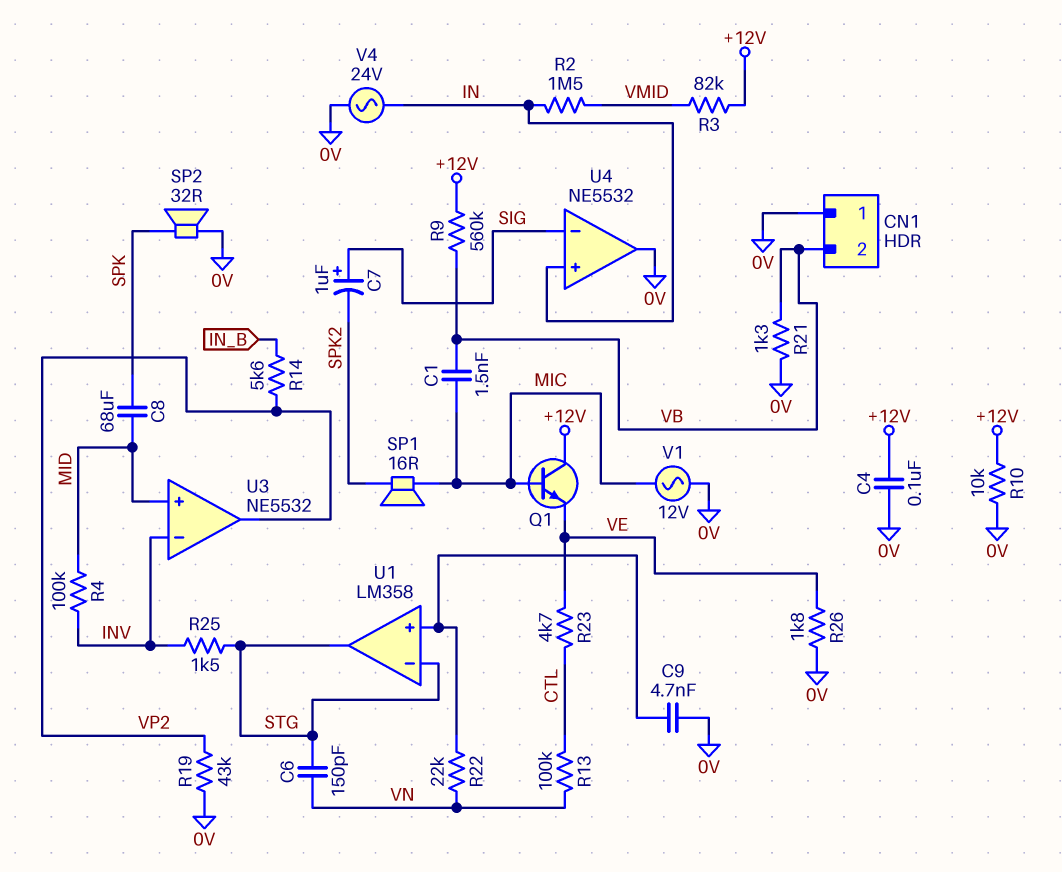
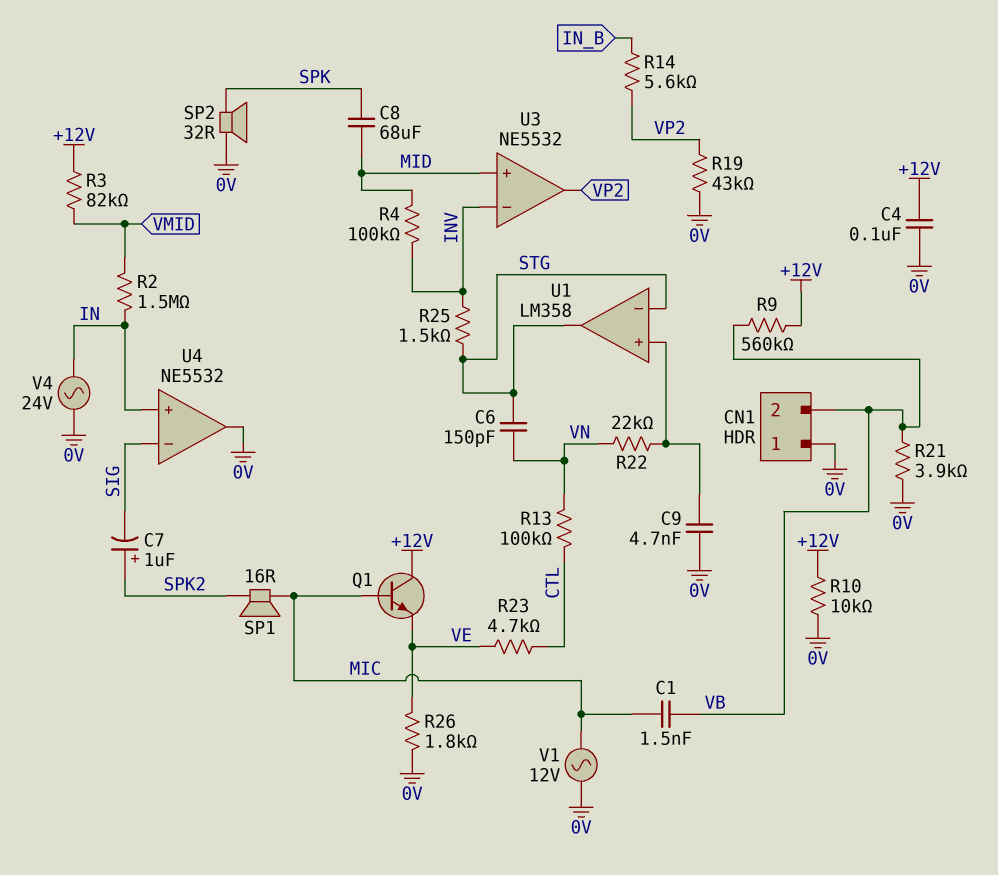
C7: 1uF (plus SIG, minus SPK2) -> 1uF (plus SPK2, minus SIG)
R21: 1.3k (0V, VB) -> 3.9k (0V, VB)

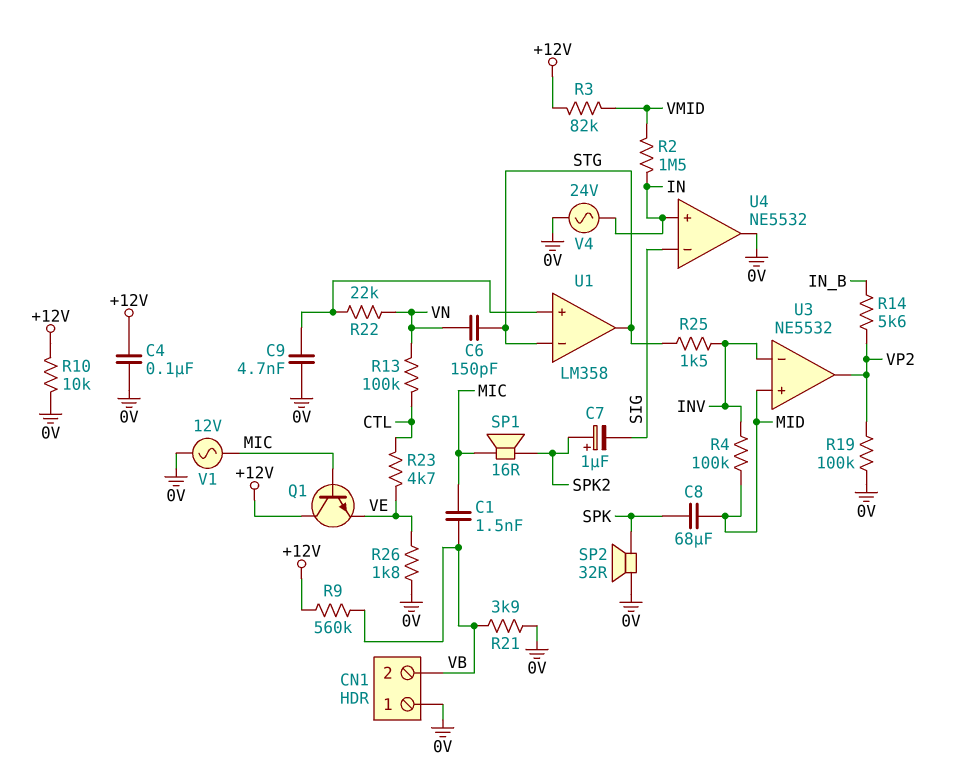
R19: 43k (0V, VP2) -> 100k (0V, VP2)

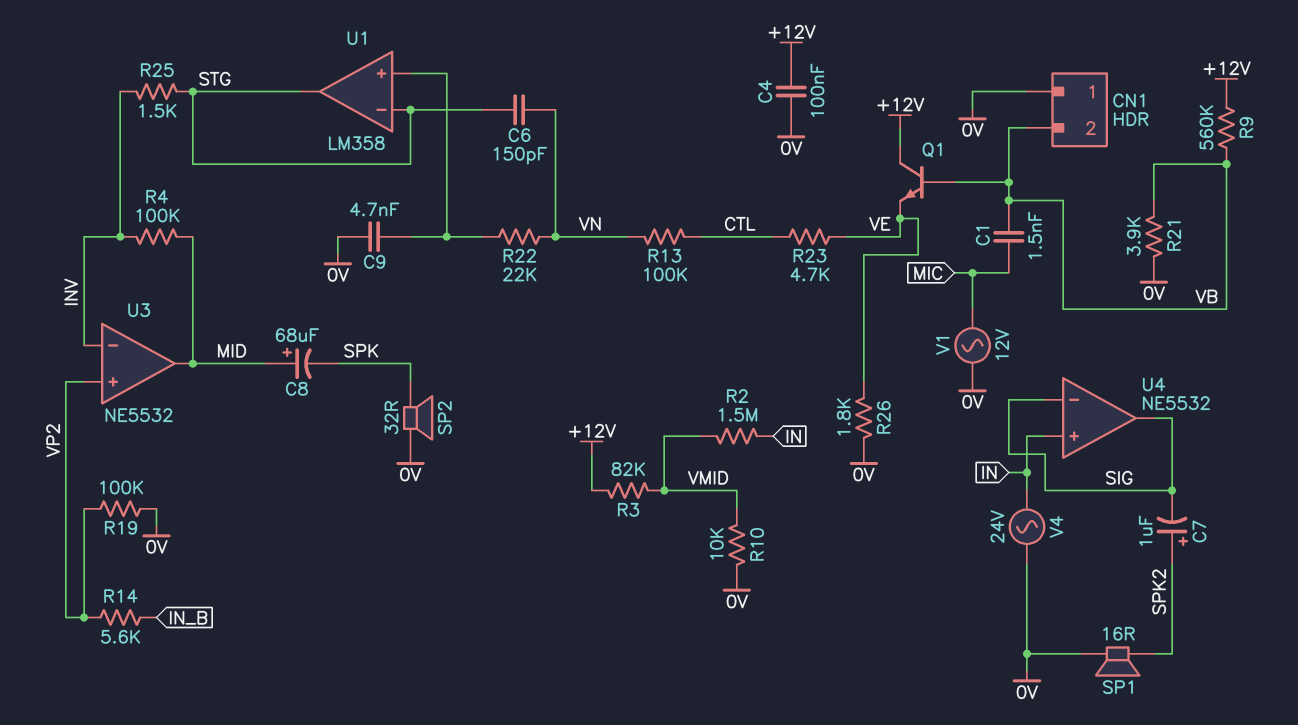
C8: 68uF (MID, SPK) -> 68uF (plus MID, minus SPK)
Q1: NPN (B MIC, C +12V, E VE) -> NPN (B VB, C +12V, E VE)
R10: 10k (+12V, 0V) -> 10k (0V, VMID)
SP1: speaker 16R (MIC, SPK2) -> speaker 16R (0V, SPK2)
U3 pin in+: MID -> VP2
U3 pin out: VP2 -> MID
U4 pin out: 0V -> SIG

